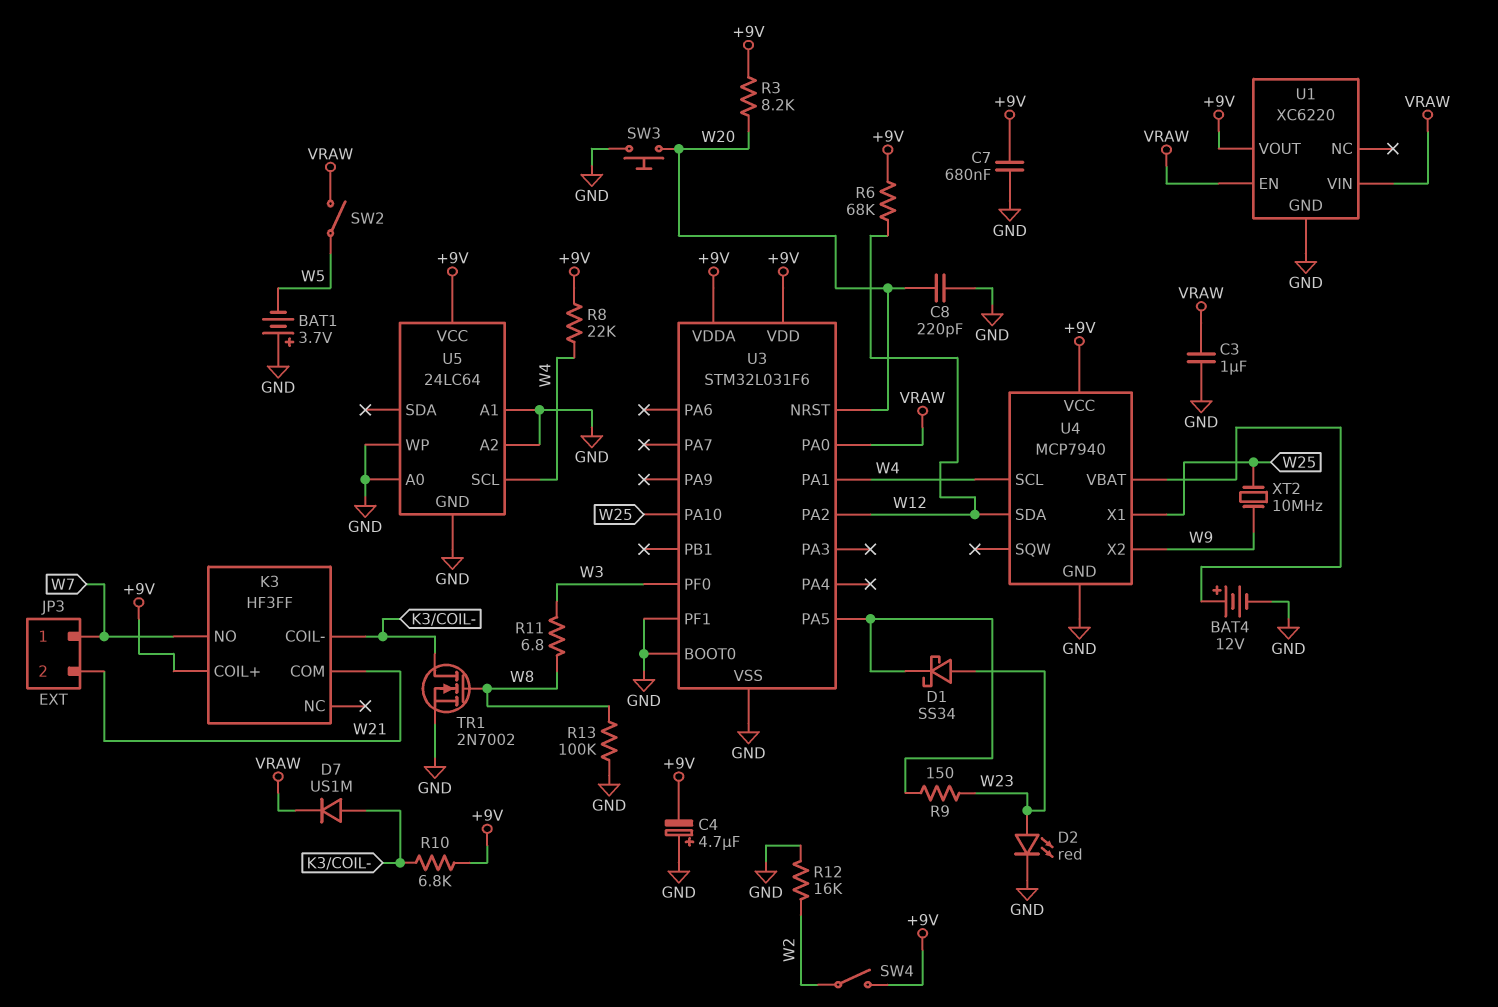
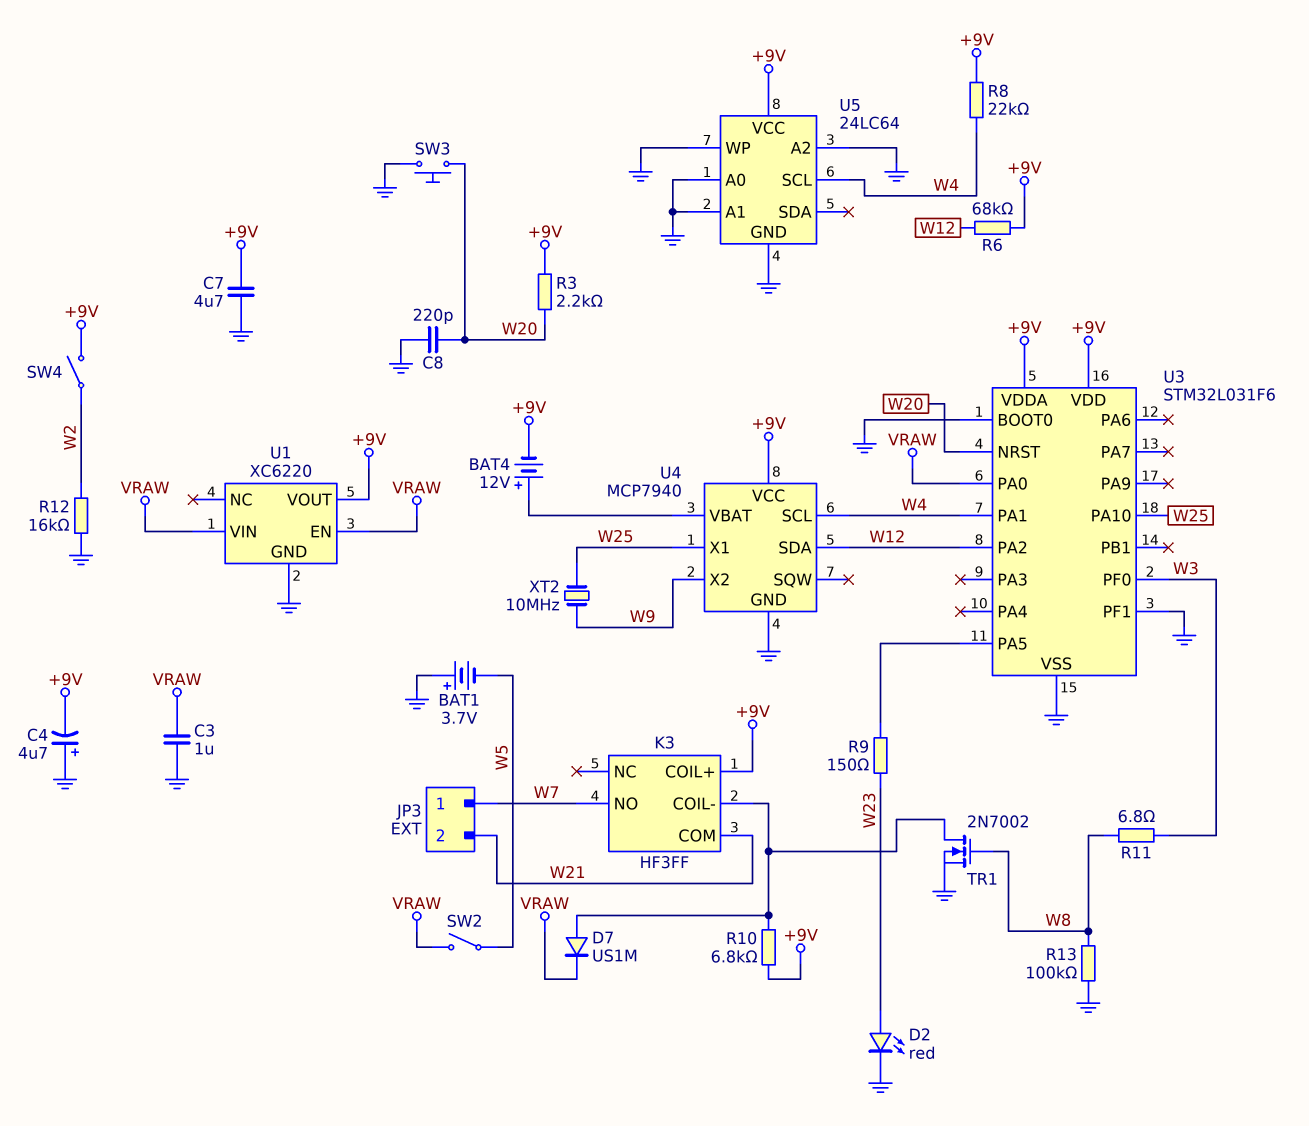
BAT4: 12V (plus U4/VBAT, minus GND) -> 12V (plus U4/VBAT, minus +9V)
C7: 680nF (+9V, GND) -> 4.7uF (+9V, GND)
D1: schottky SS34 (A W23, K U3/PA5) -> none
R3: 8.2k (+9V, W20) -> 2.2k (+9V, W20)

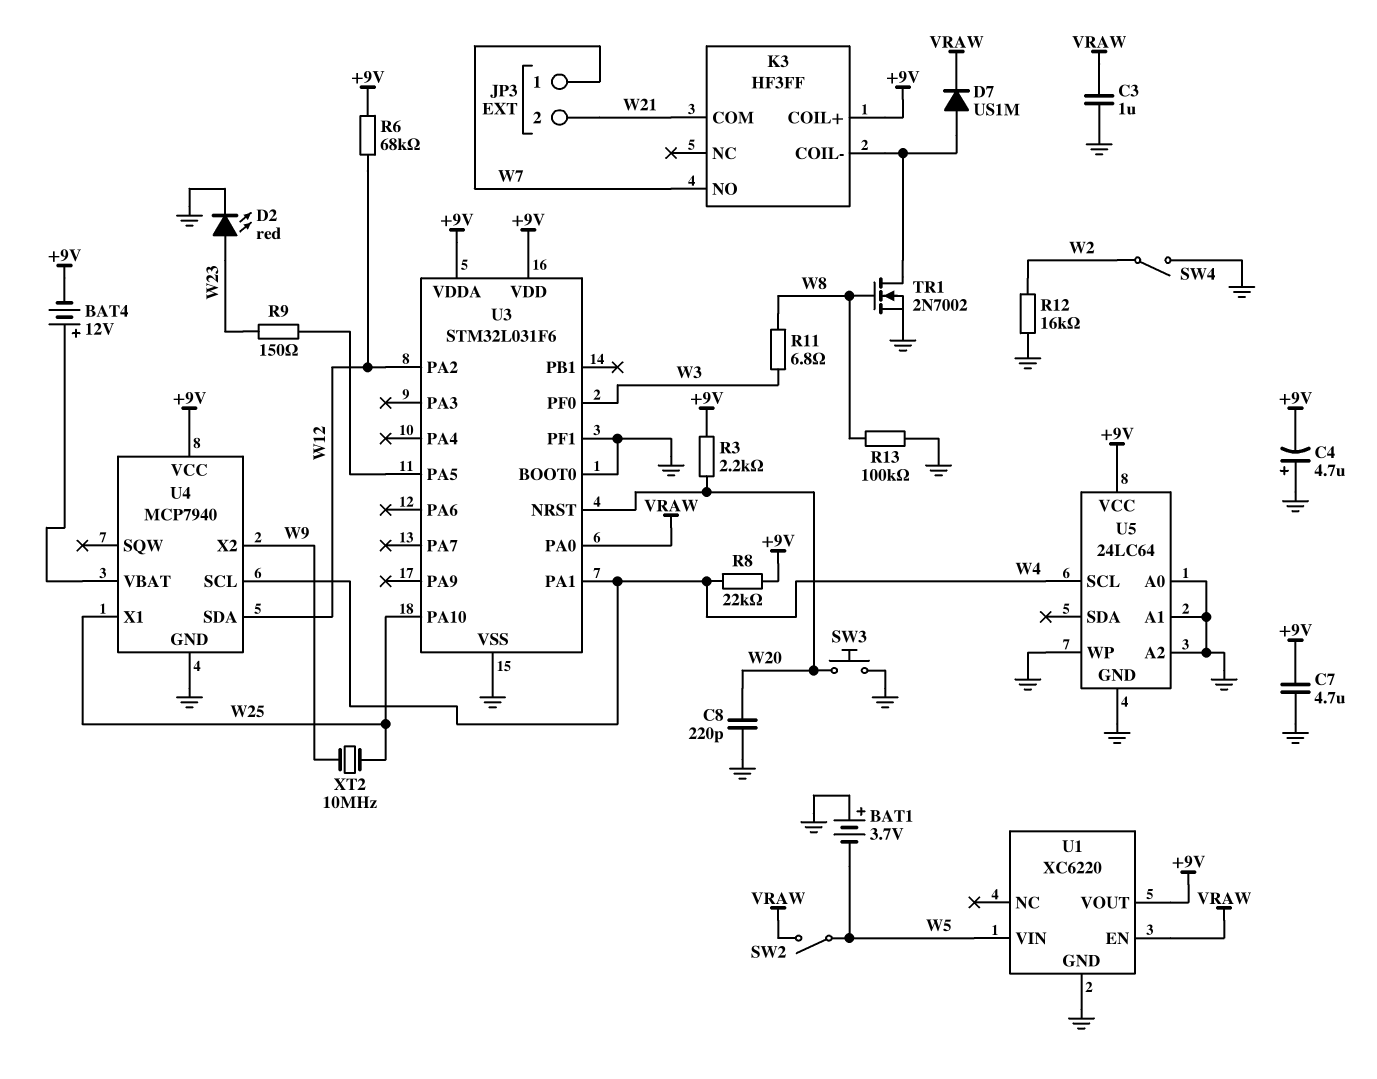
R10: 6.8k (+9V, K3/COIL-) -> none
SW4: switch (+9V, W2) -> switch (GND, W2)
U1 pin VIN: VRAW -> W5

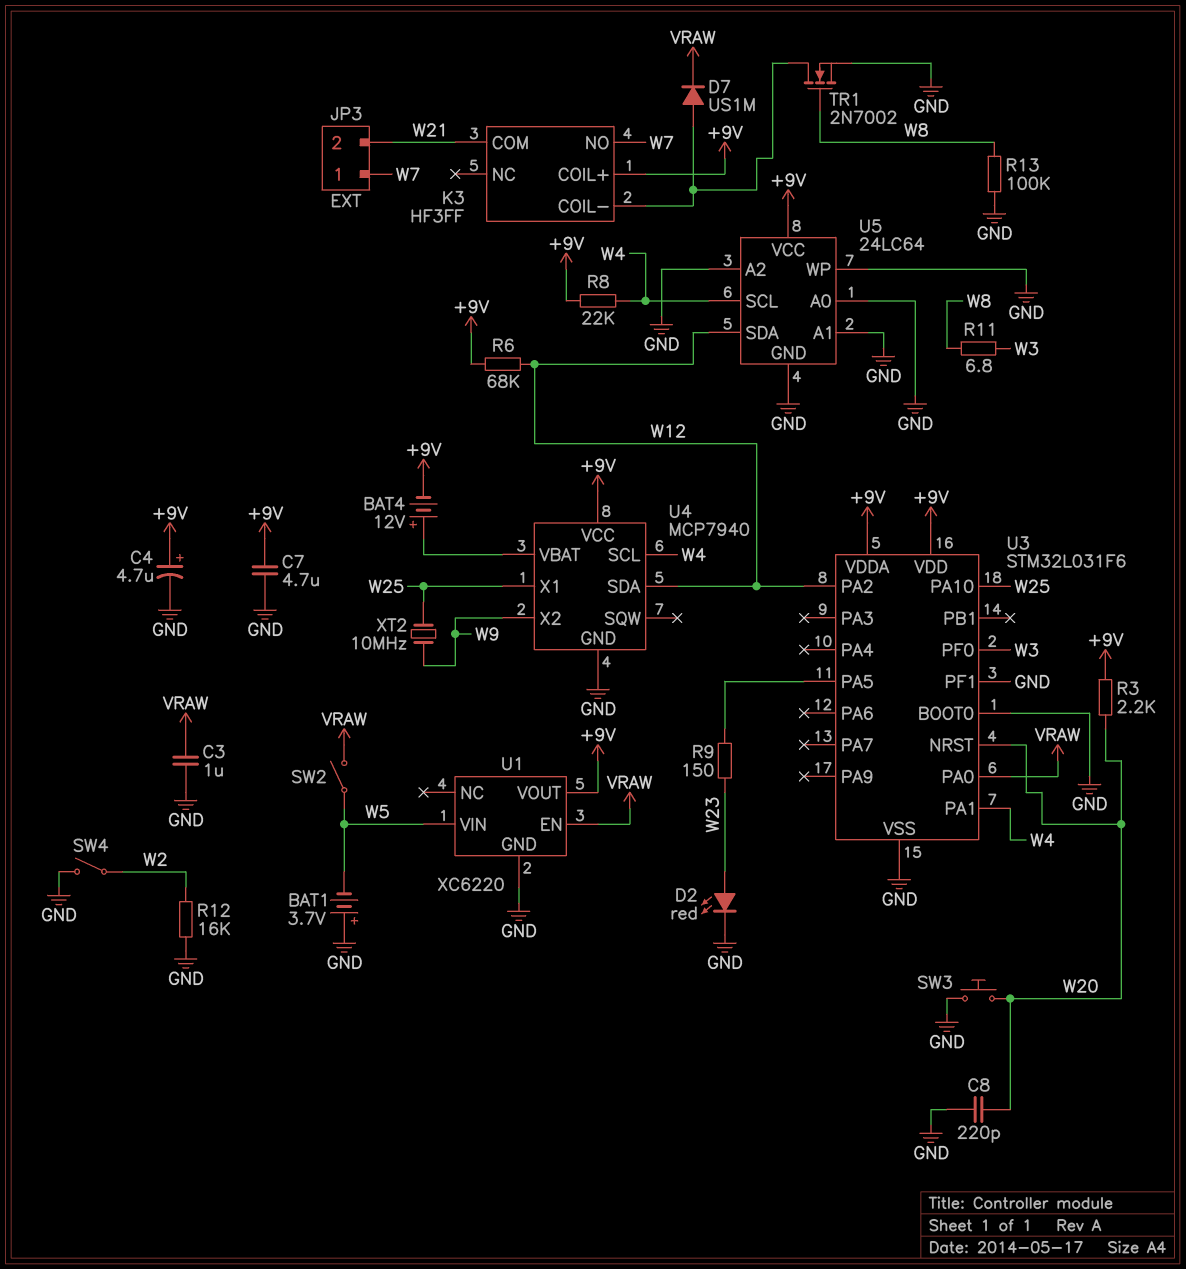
C4: 4.7uF (plus GND, minus +9V) -> 4.7uF (plus +9V, minus GND)
U5 pin SDA: none -> W12

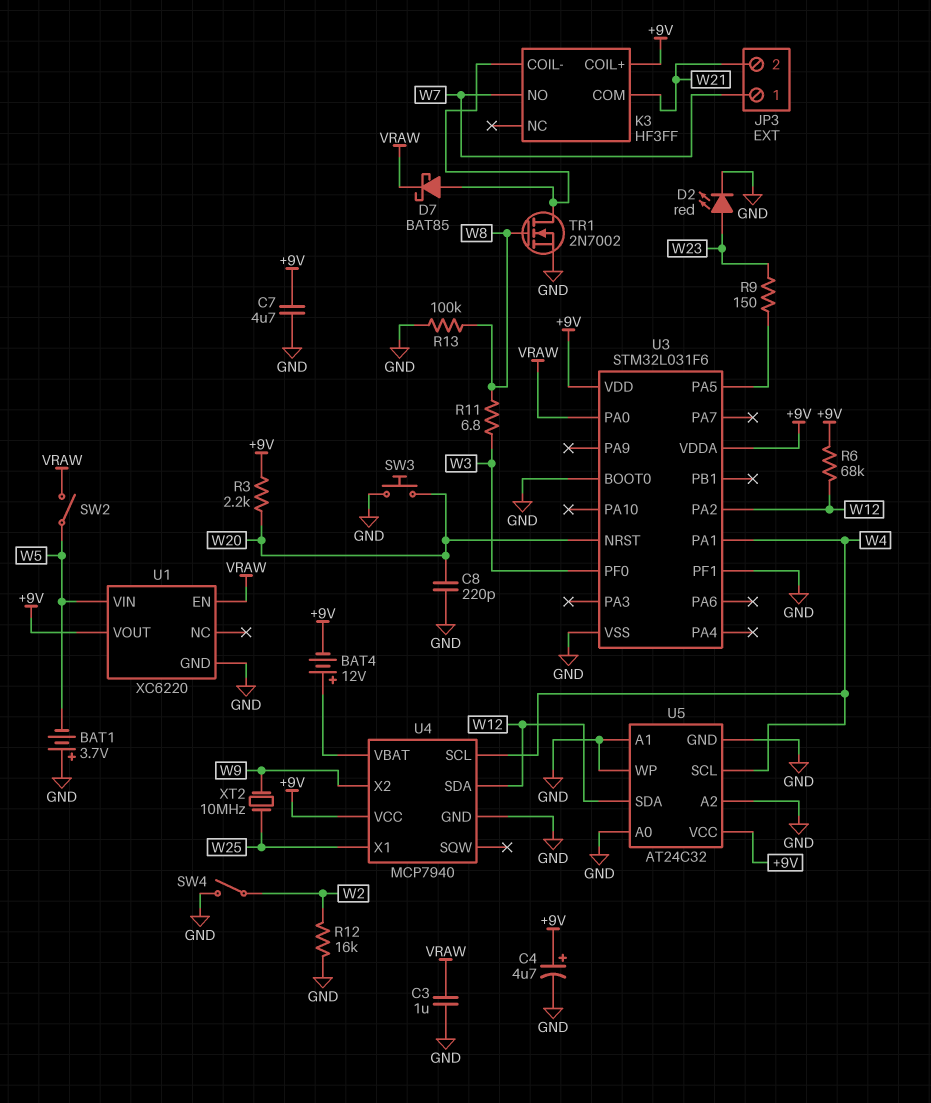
D7: diode US1M (A K3/COIL-, K VRAW) -> schottky BAT85 (A K3/COIL-, K VRAW)
R8: 22k (+9V, W4) -> none
U3 pin PA10: W25 -> none
U5: 24LC64 -> AT24C32

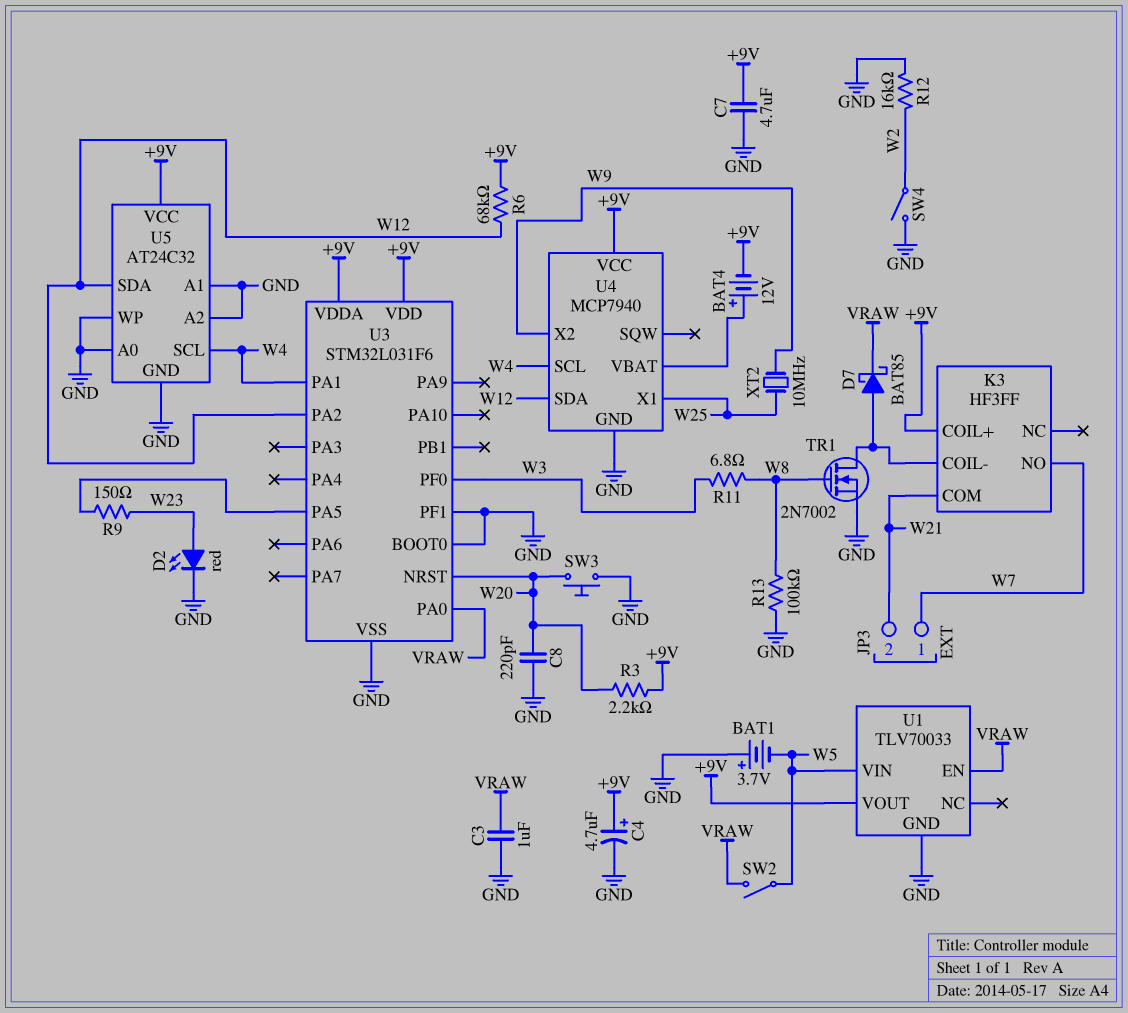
U1: XC6220 -> TLV70033

